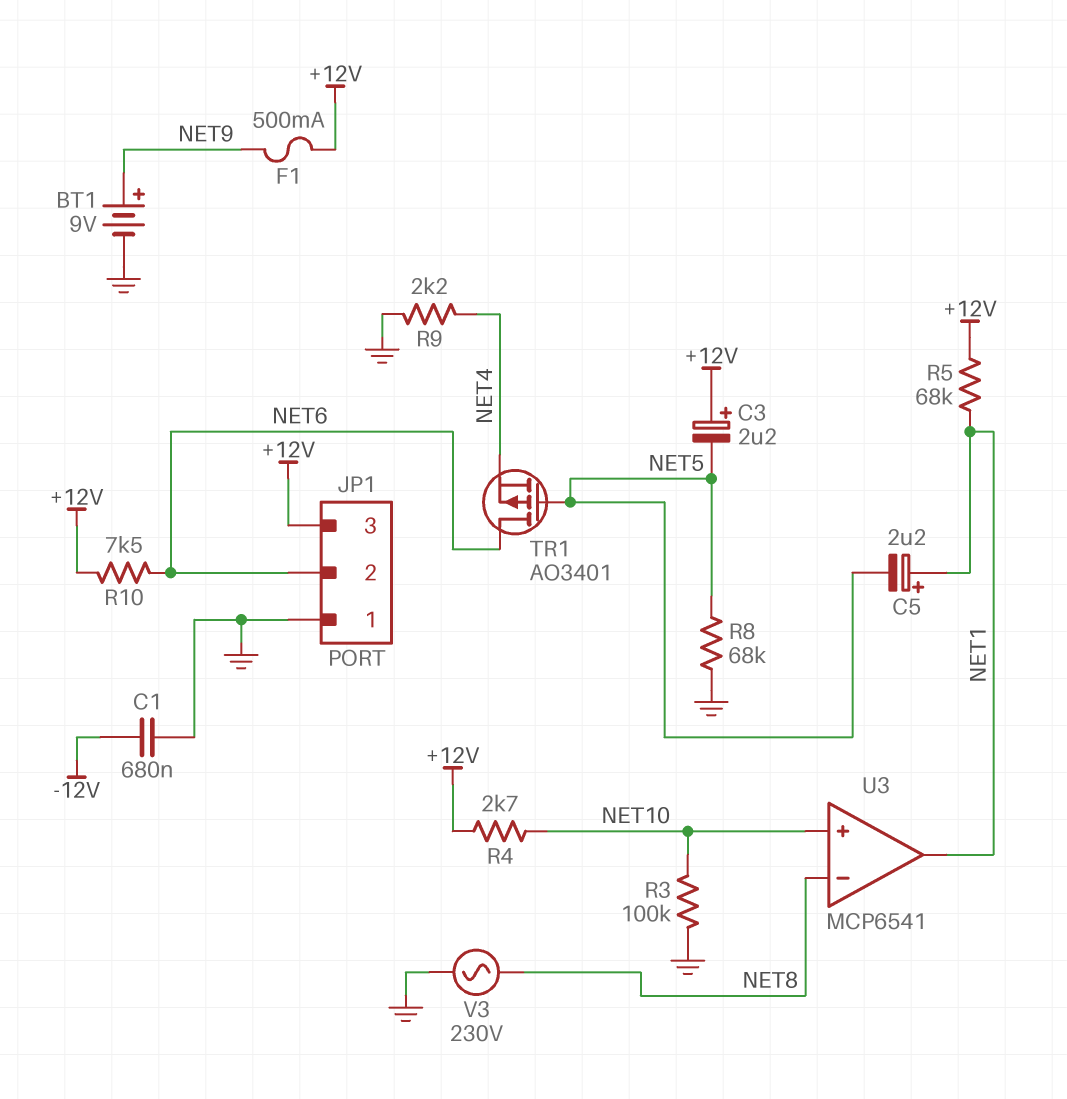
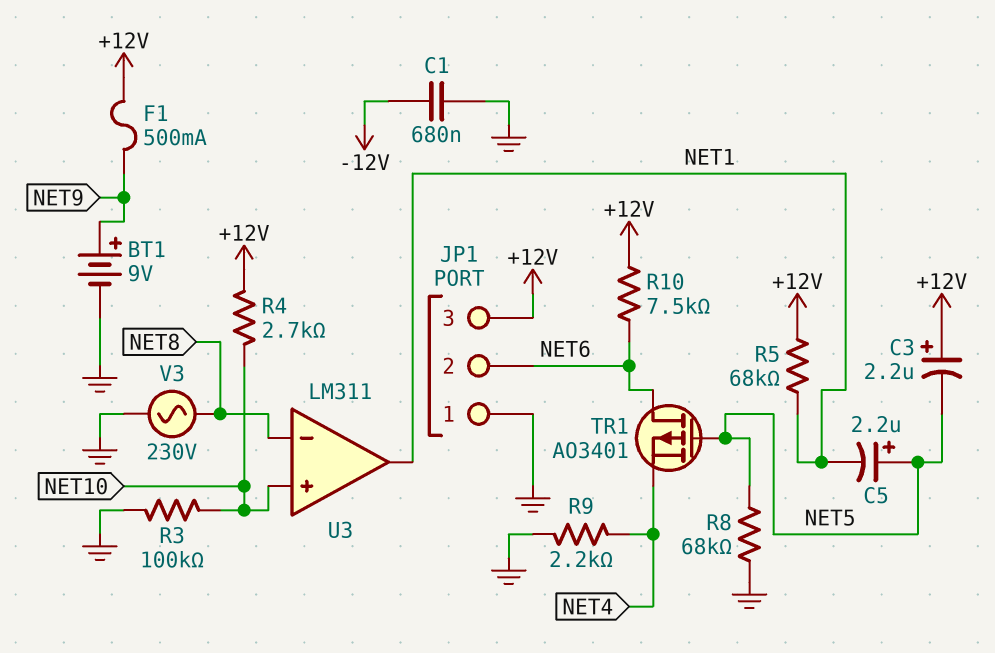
C5: 2.2uF (plus NET1, minus NET5) -> 2.2uF (plus NET5, minus NET1)
U3: MCP6541 -> LM311

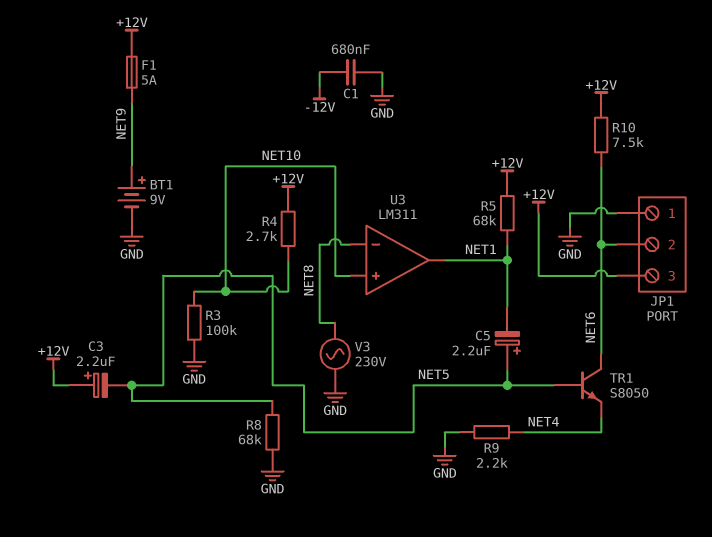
F1: 500mA (+12V, NET9) -> 5A (+12V, NET9)
TR1: PMOS AO3401 (G NET5, D NET6, S NET4) -> NPN S8050 (B NET5, C NET6, E NET4)

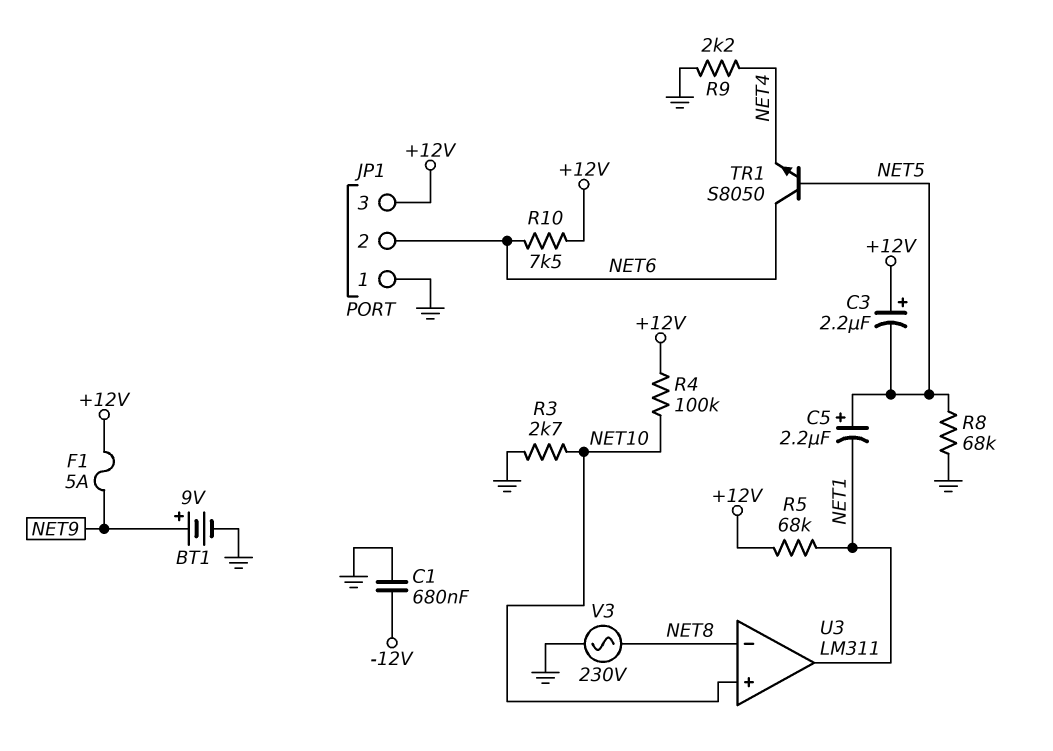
R3: 100k (GND, NET10) -> 2.7k (GND, NET10)
R4: 2.7k (+12V, NET10) -> 100k (+12V, NET10)

